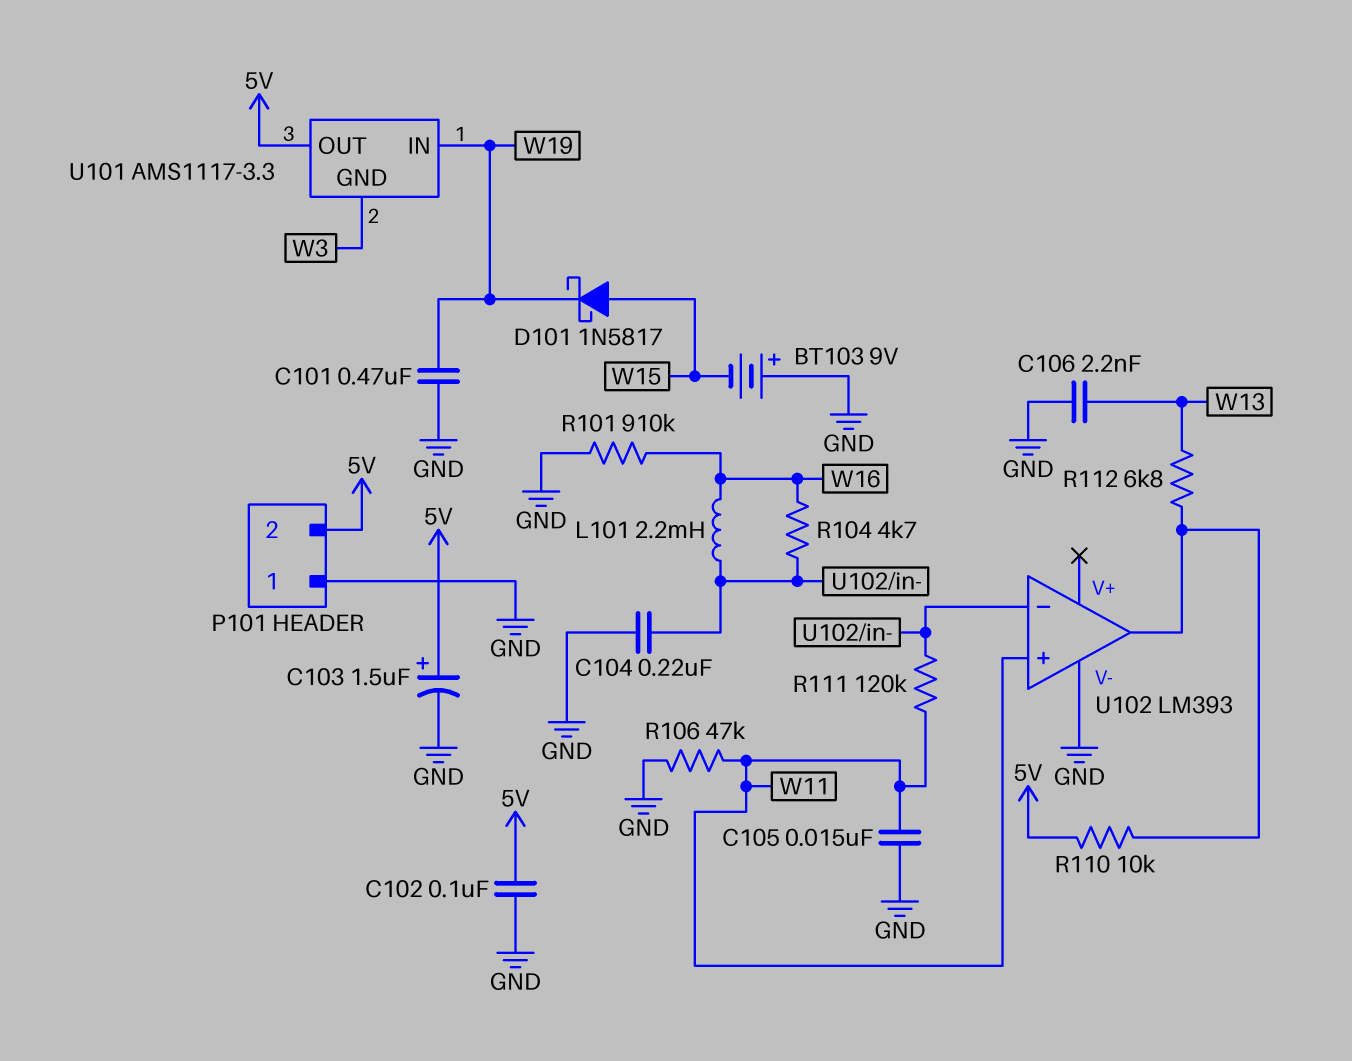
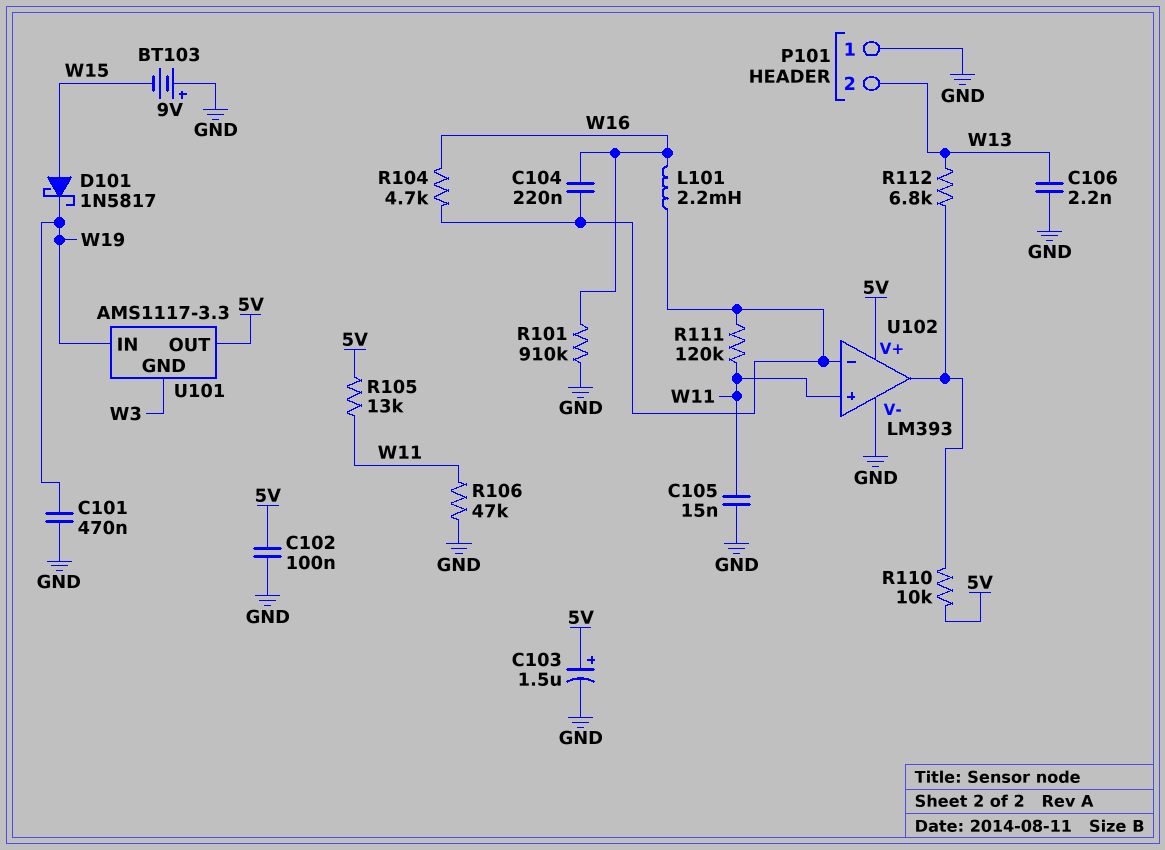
C104: 220nF (GND, U102/in-) -> 220nF (U102/in-, W16)
P101 pin 2: 5V -> W13
R105: none -> 13k (5V, W11)
U102 pin V+: none -> 5V

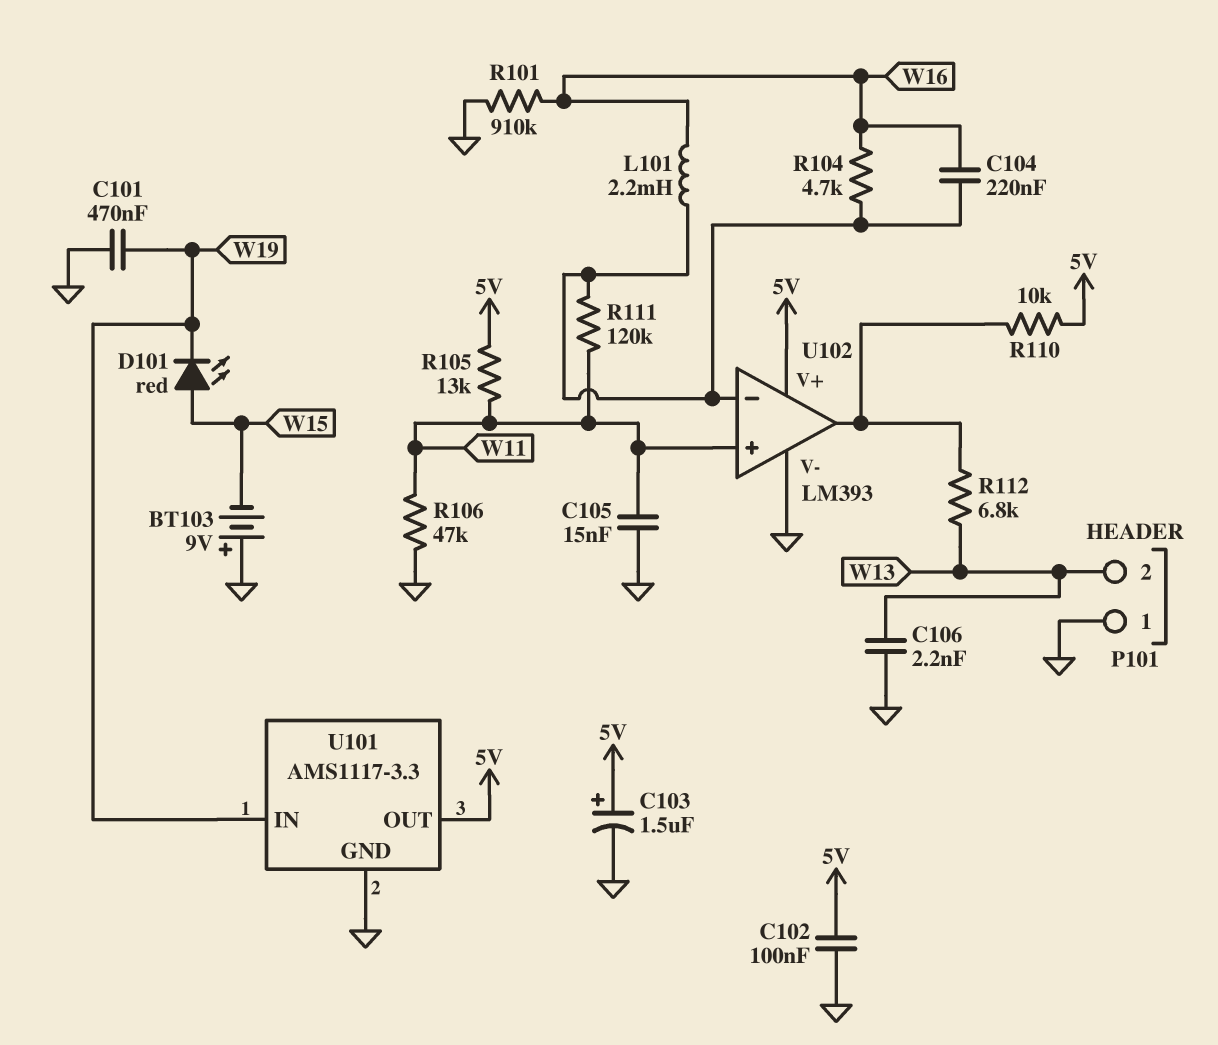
D101: schottky 1N5817 (A W15, K W19) -> LED red (A W15, K W19)
U101 pin GND: W3 -> GND

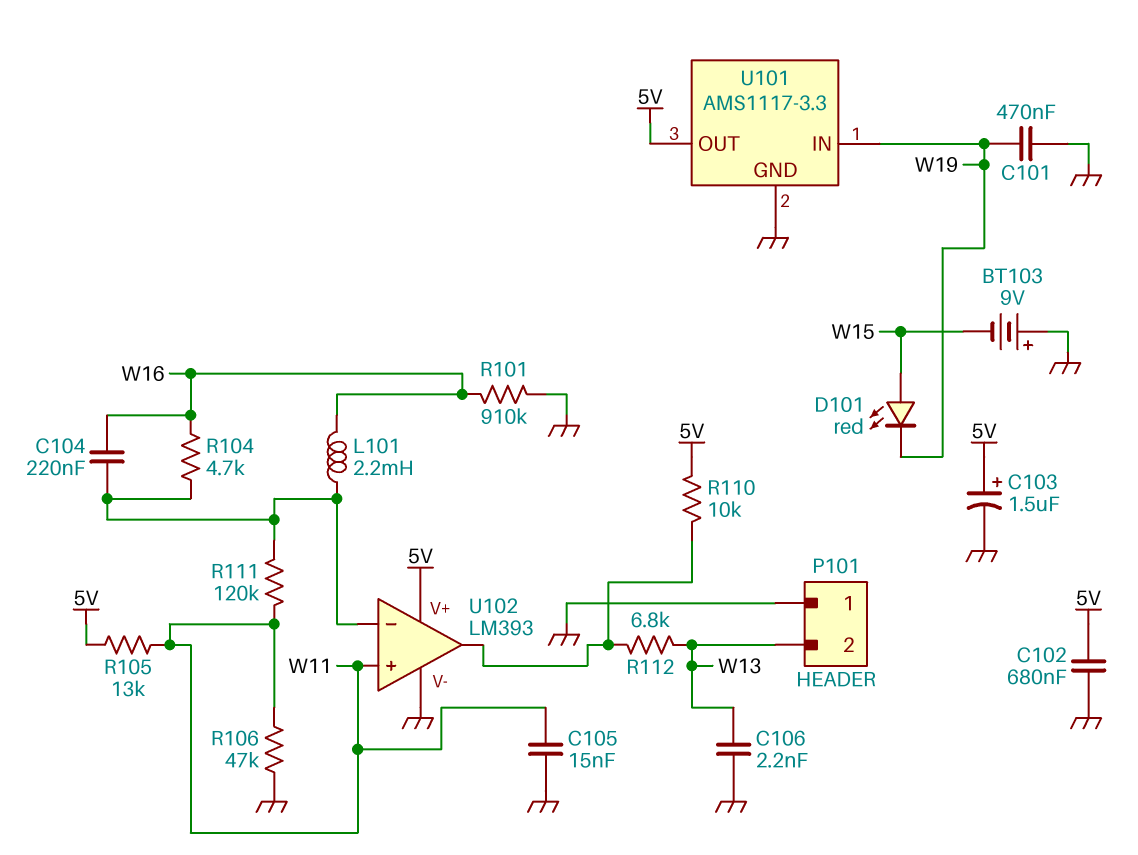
C102: 100nF (5V, GND) -> 680nF (5V, GND)

